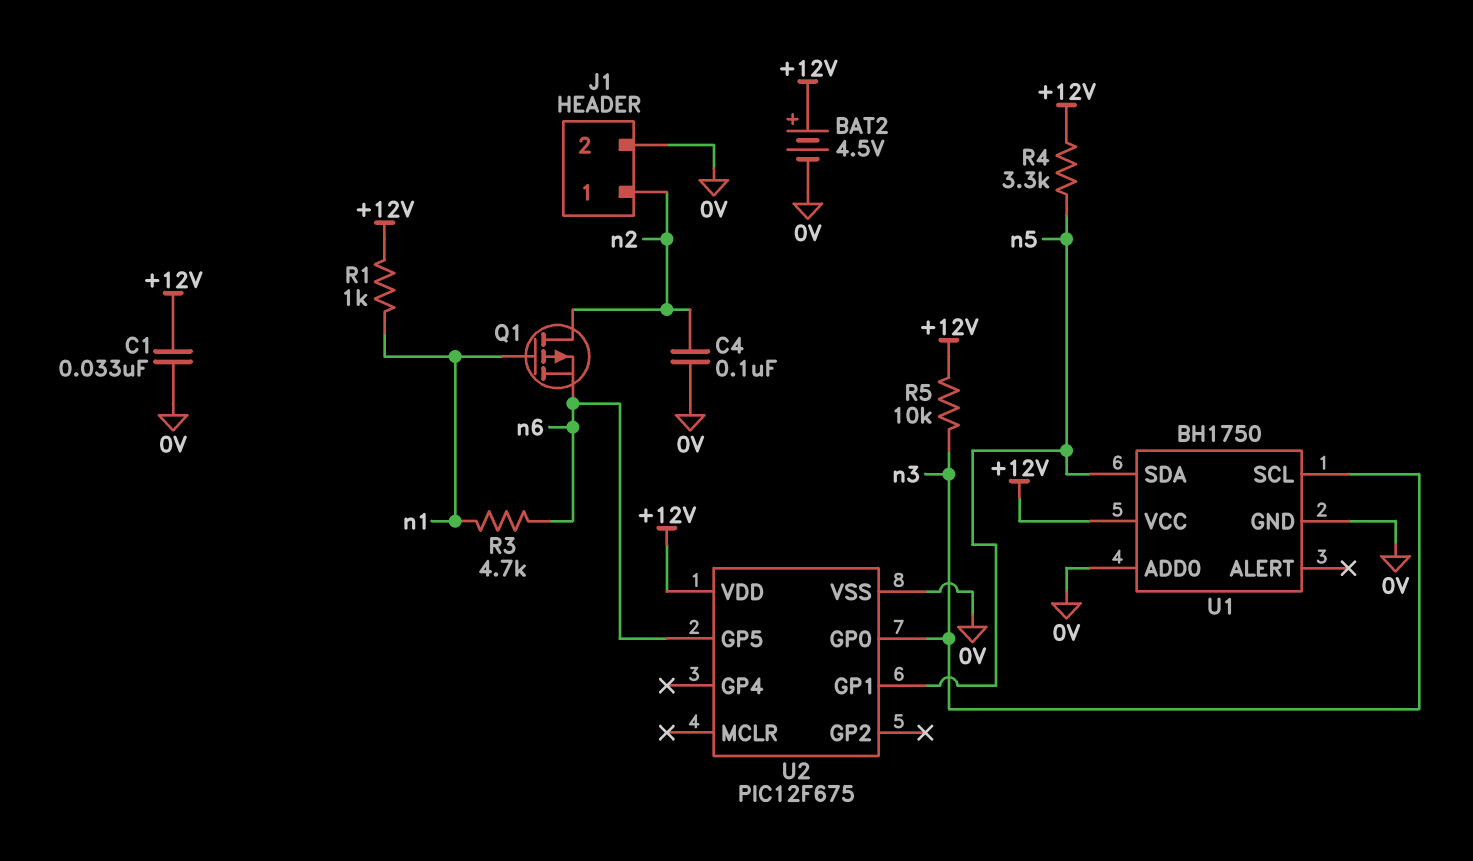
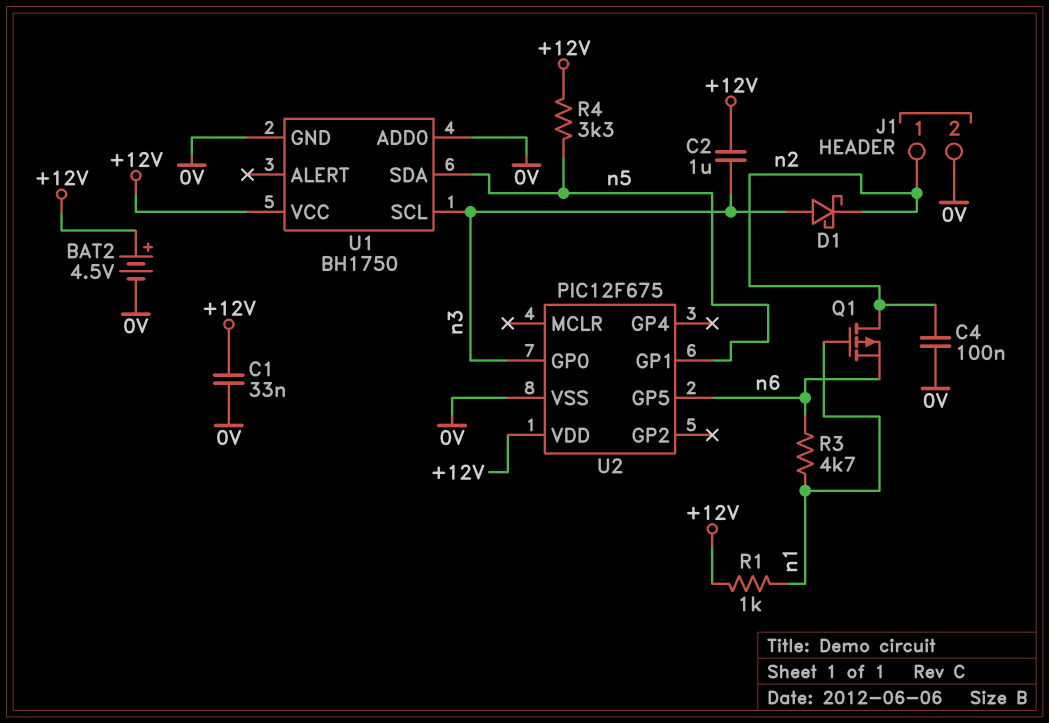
C2: none -> 1uF (+12V, n3)
D1: none -> schottky (A n3, K n2)
R5: 10k (+12V, n3) -> none

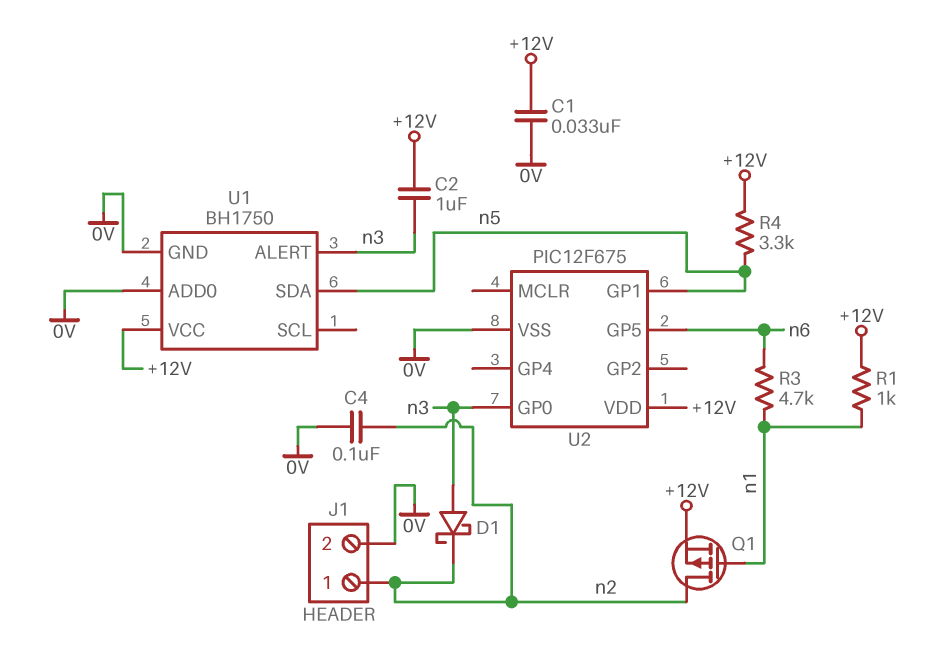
BAT2: 4.5V (plus +12V, minus 0V) -> none
Q1: PMOS (G n1, D n2, S n6) -> PMOS (G n1, D n2, S +12V)
U1 pin ALERT: none -> n3
U1 pin SCL: n3 -> none

